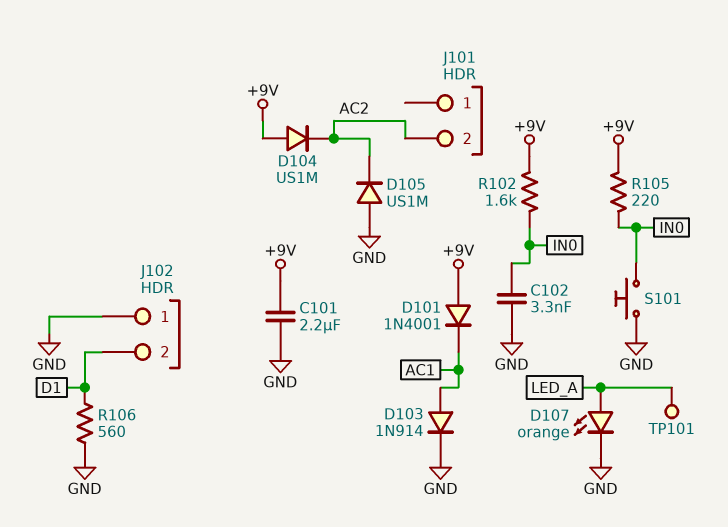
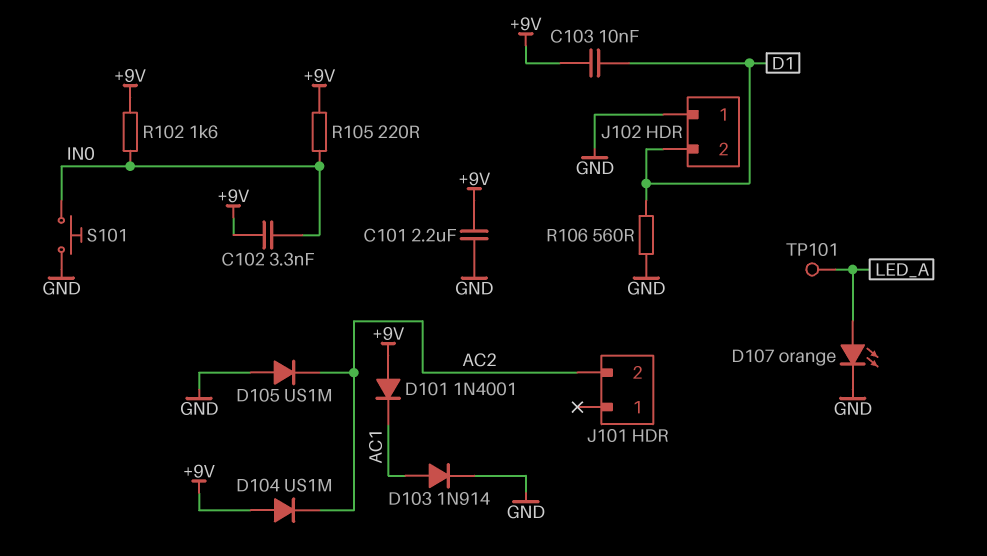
C102: 3.3nF (GND, IN0) -> 3.3nF (+9V, IN0)
C103: none -> 10nF (+9V, D1)

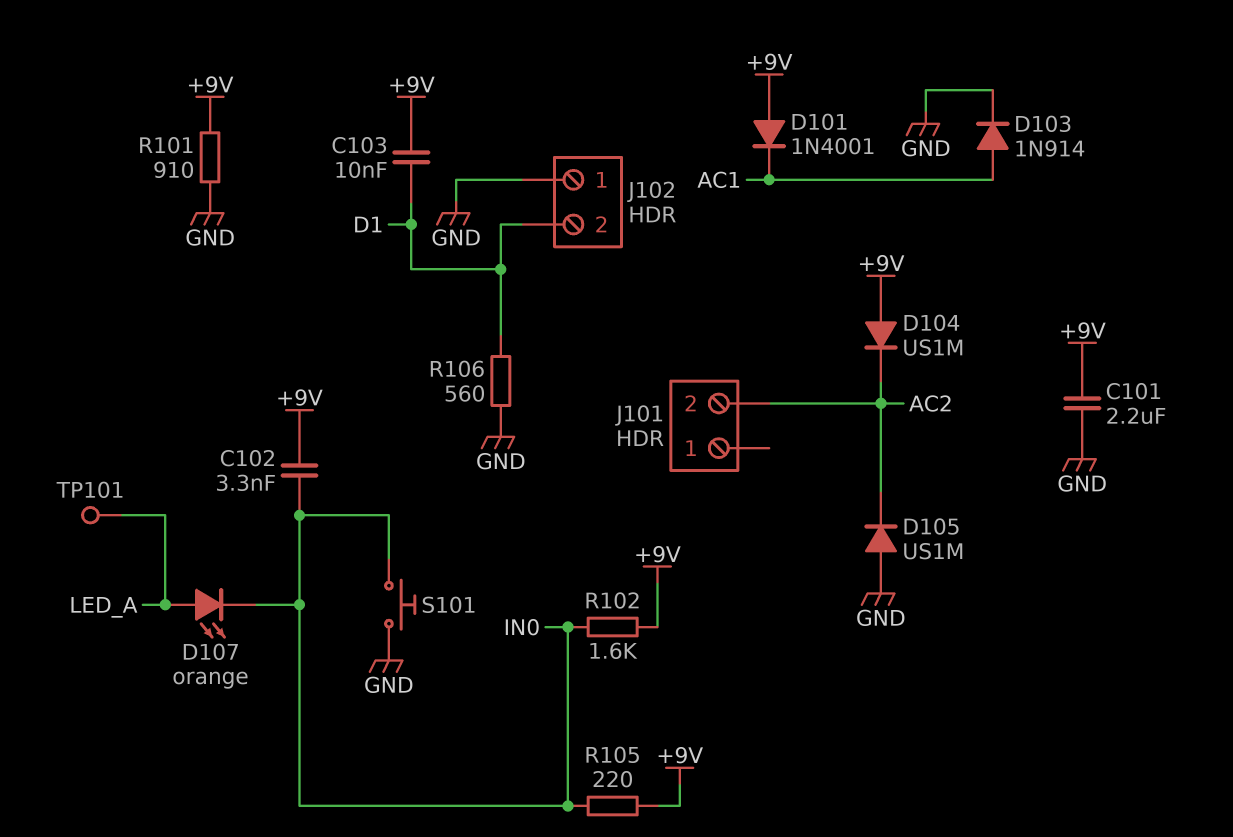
D107: LED orange (A LED_A, K GND) -> LED orange (A LED_A, K IN0)
R101: none -> 910 (+9V, GND)

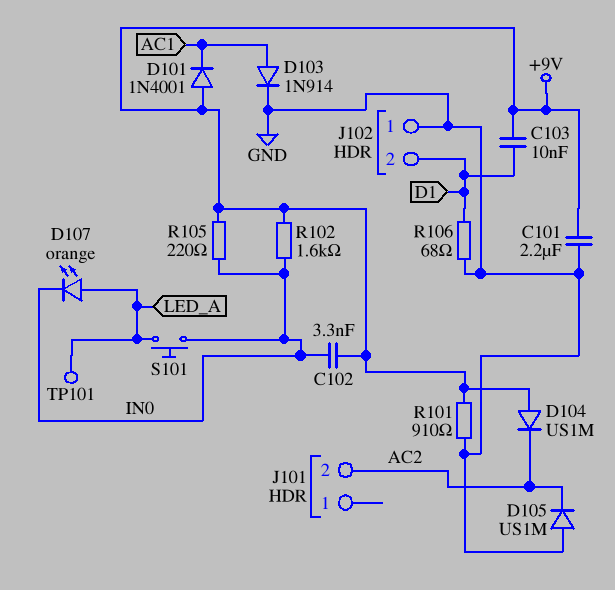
R106: 560 (D1, GND) -> 68 (D1, GND)
S101: button (GND, IN0) -> button (IN0, LED_A)

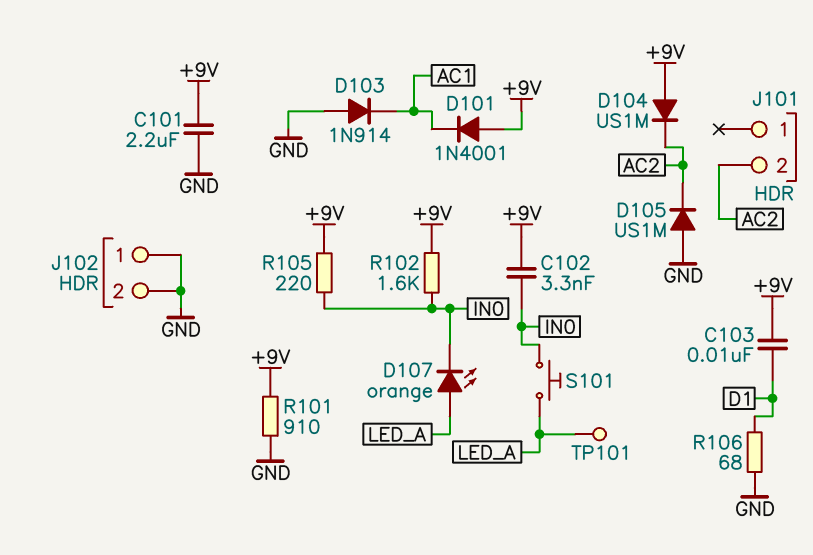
D103: diode 1N914 (A AC1, K GND) -> diode 1N914 (A GND, K AC1)
J102 pin 2: D1 -> GND

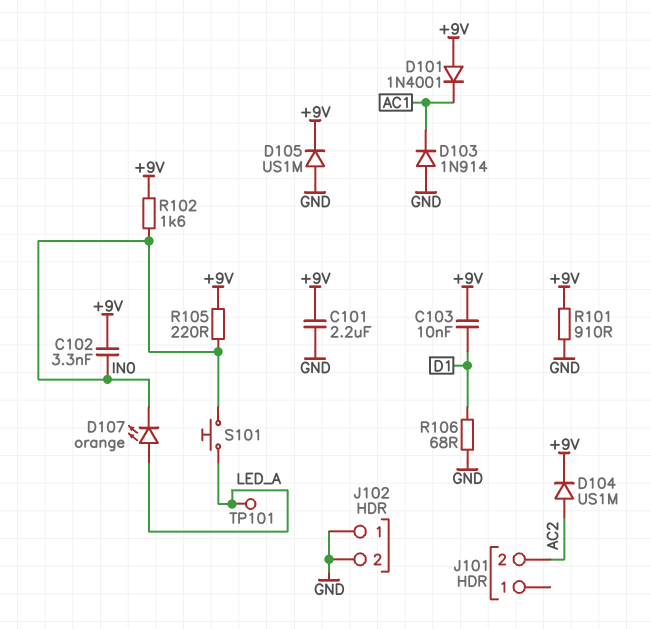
D104: diode US1M (A +9V, K AC2) -> diode US1M (A AC2, K +9V)
D105: diode US1M (A GND, K AC2) -> diode US1M (A GND, K +9V)

